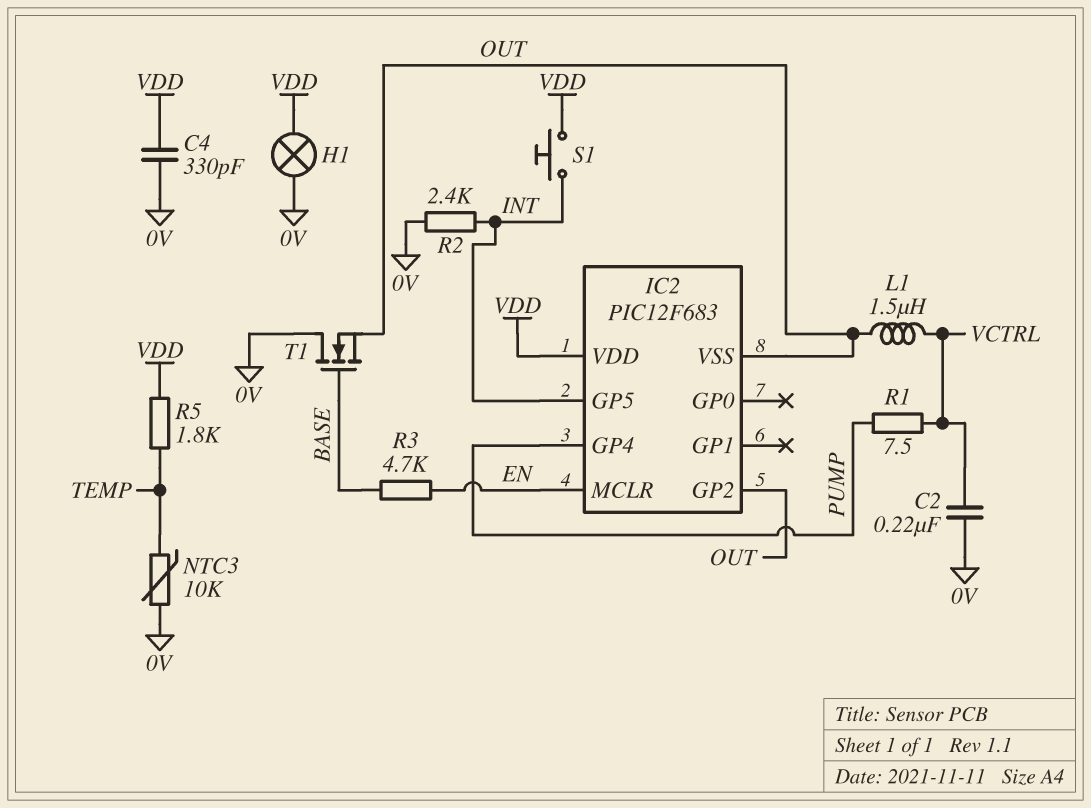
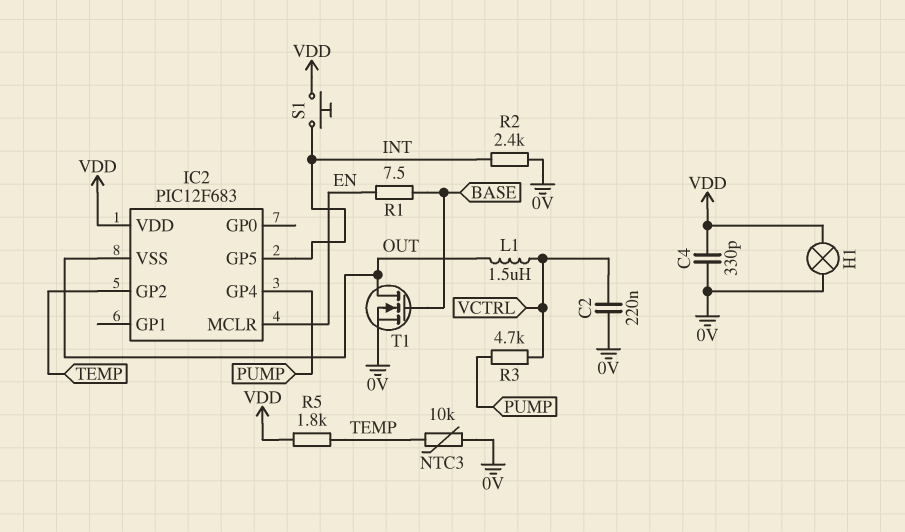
IC2 pin GP2: OUT -> TEMP
R1: 7.5 (PUMP, VCTRL) -> 7.5 (BASE, EN)
R3: 4.7k (BASE, EN) -> 4.7k (PUMP, VCTRL)
T1: NMOS (G BASE, D 0V, S OUT) -> NMOS (G BASE, D OUT, S 0V)

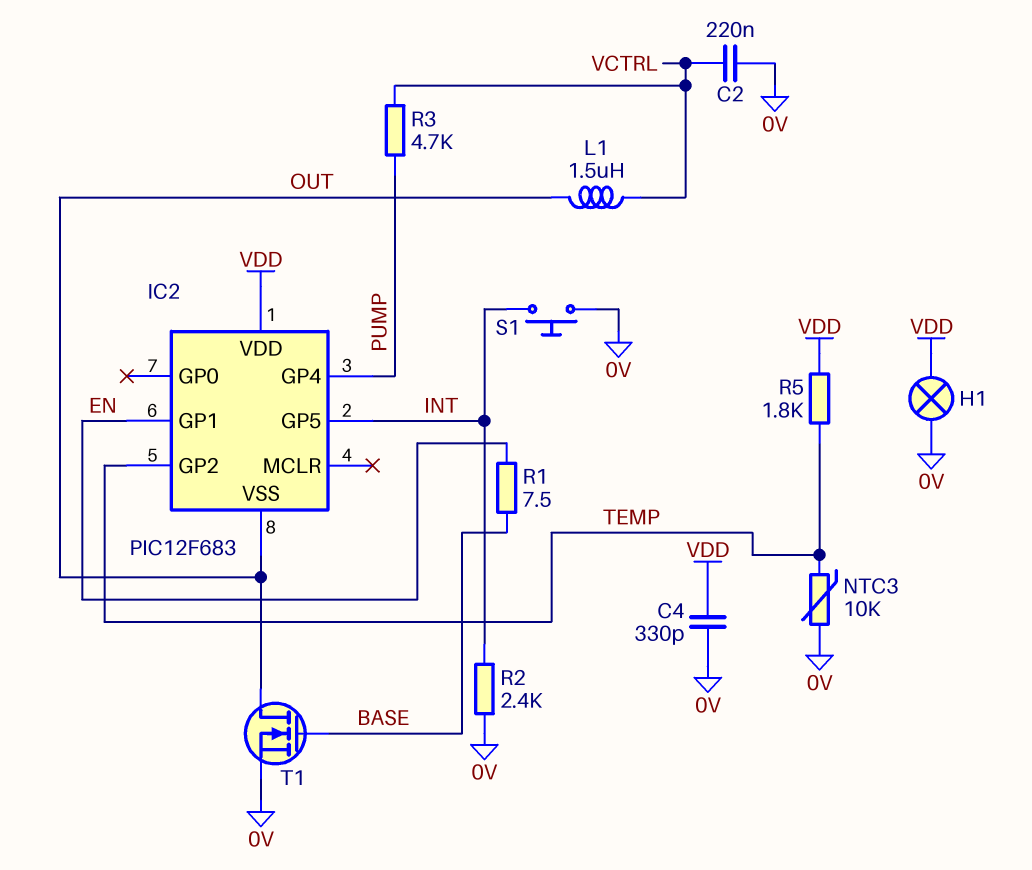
IC2 pin GP1: none -> EN
IC2 pin MCLR: EN -> none
S1: button (INT, VDD) -> button (0V, INT)

